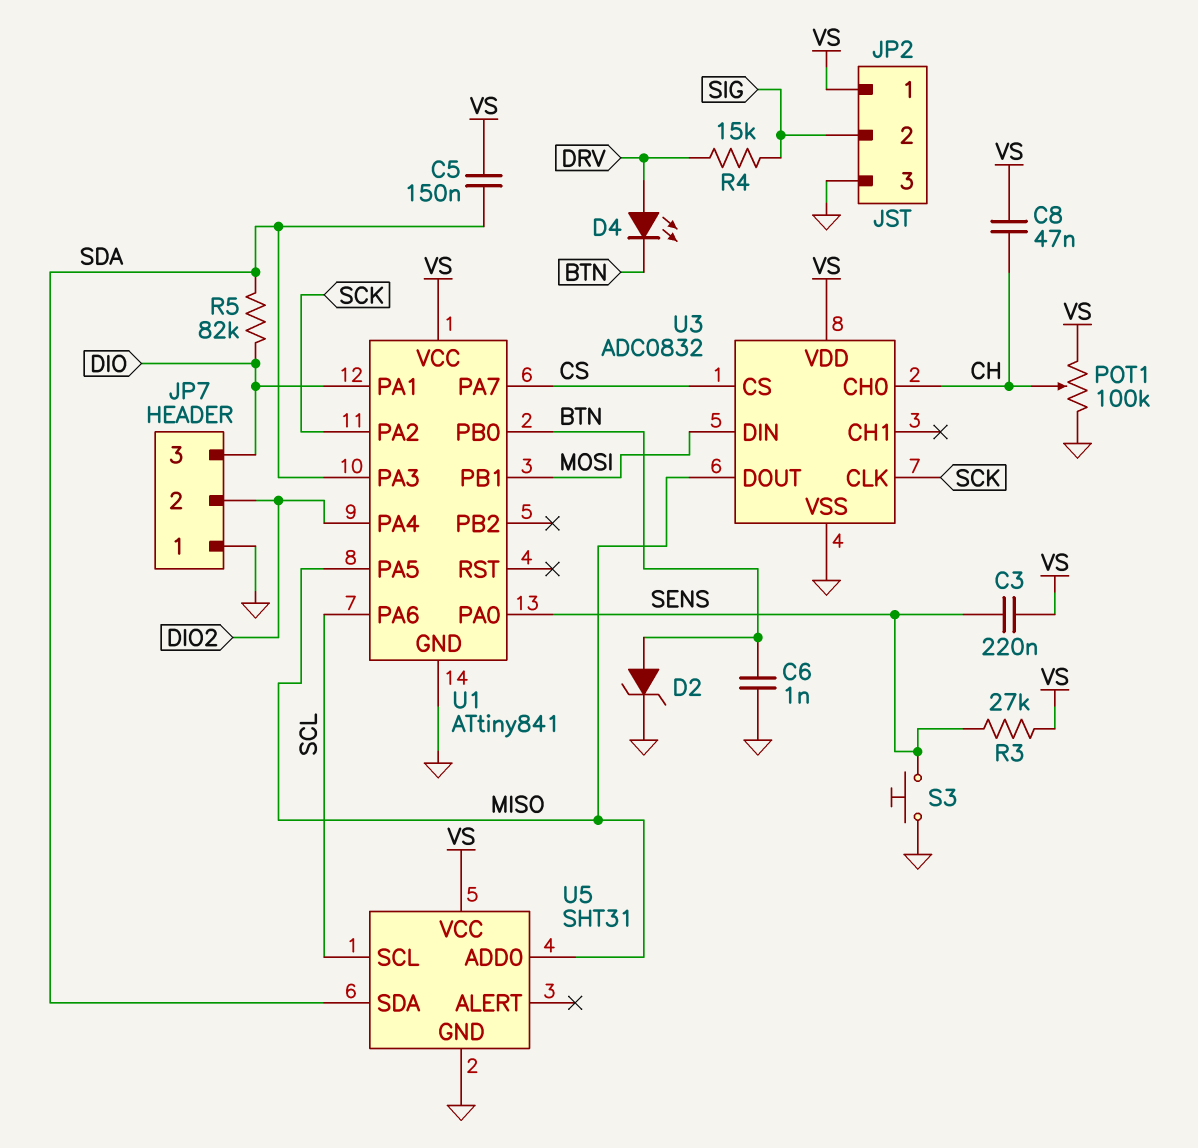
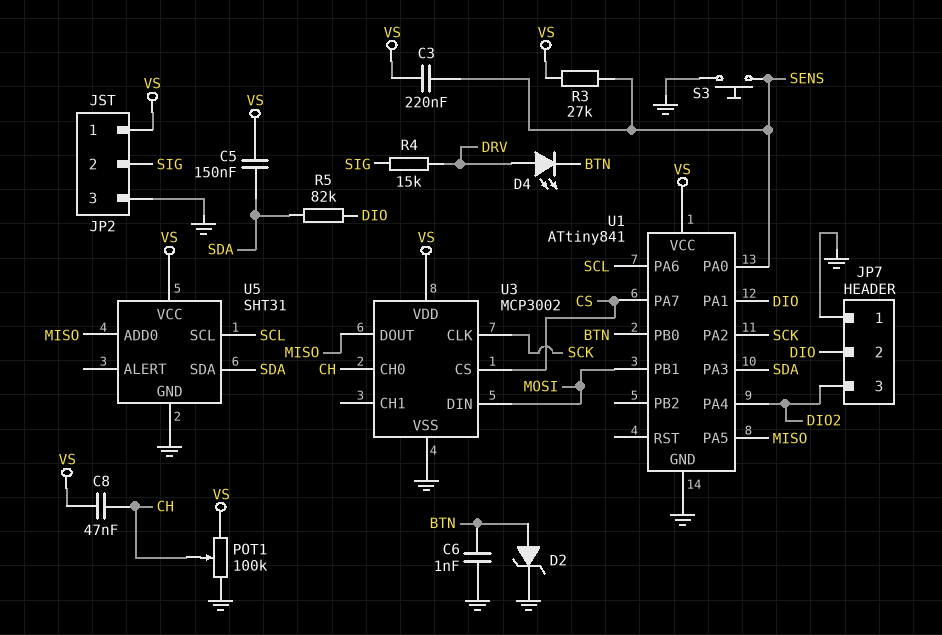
JP7 pin 2: DIO2 -> DIO
JP7 pin 3: DIO -> DIO2
U3: ADC0832 -> MCP3002

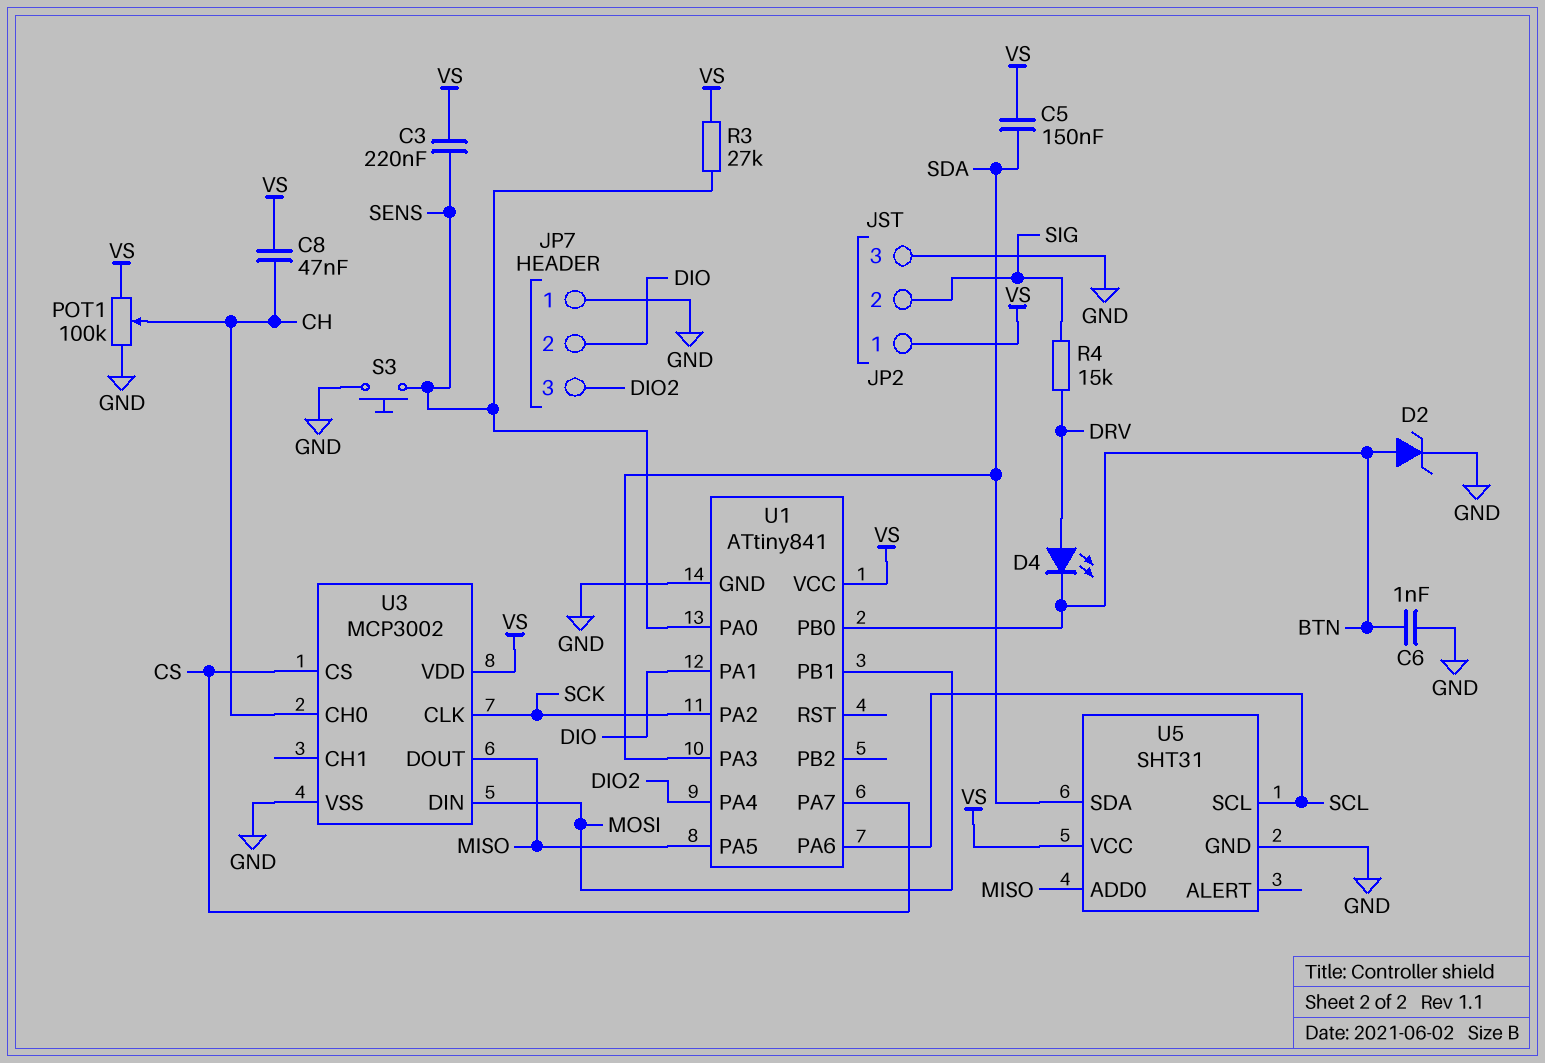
R5: 82k (DIO, SDA) -> none

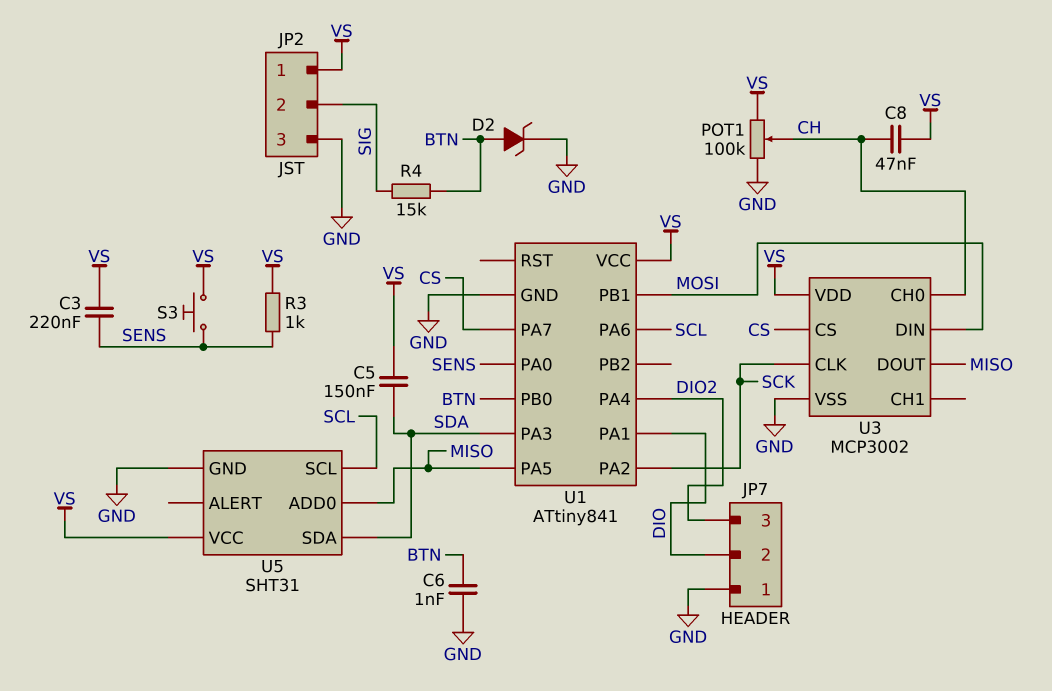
D4: LED (A DRV, K BTN) -> none
R3: 27k (SENS, VS) -> 1k (SENS, VS)
R4: 15k (DRV, SIG) -> 15k (BTN, SIG)
S3: button (GND, SENS) -> button (SENS, VS)

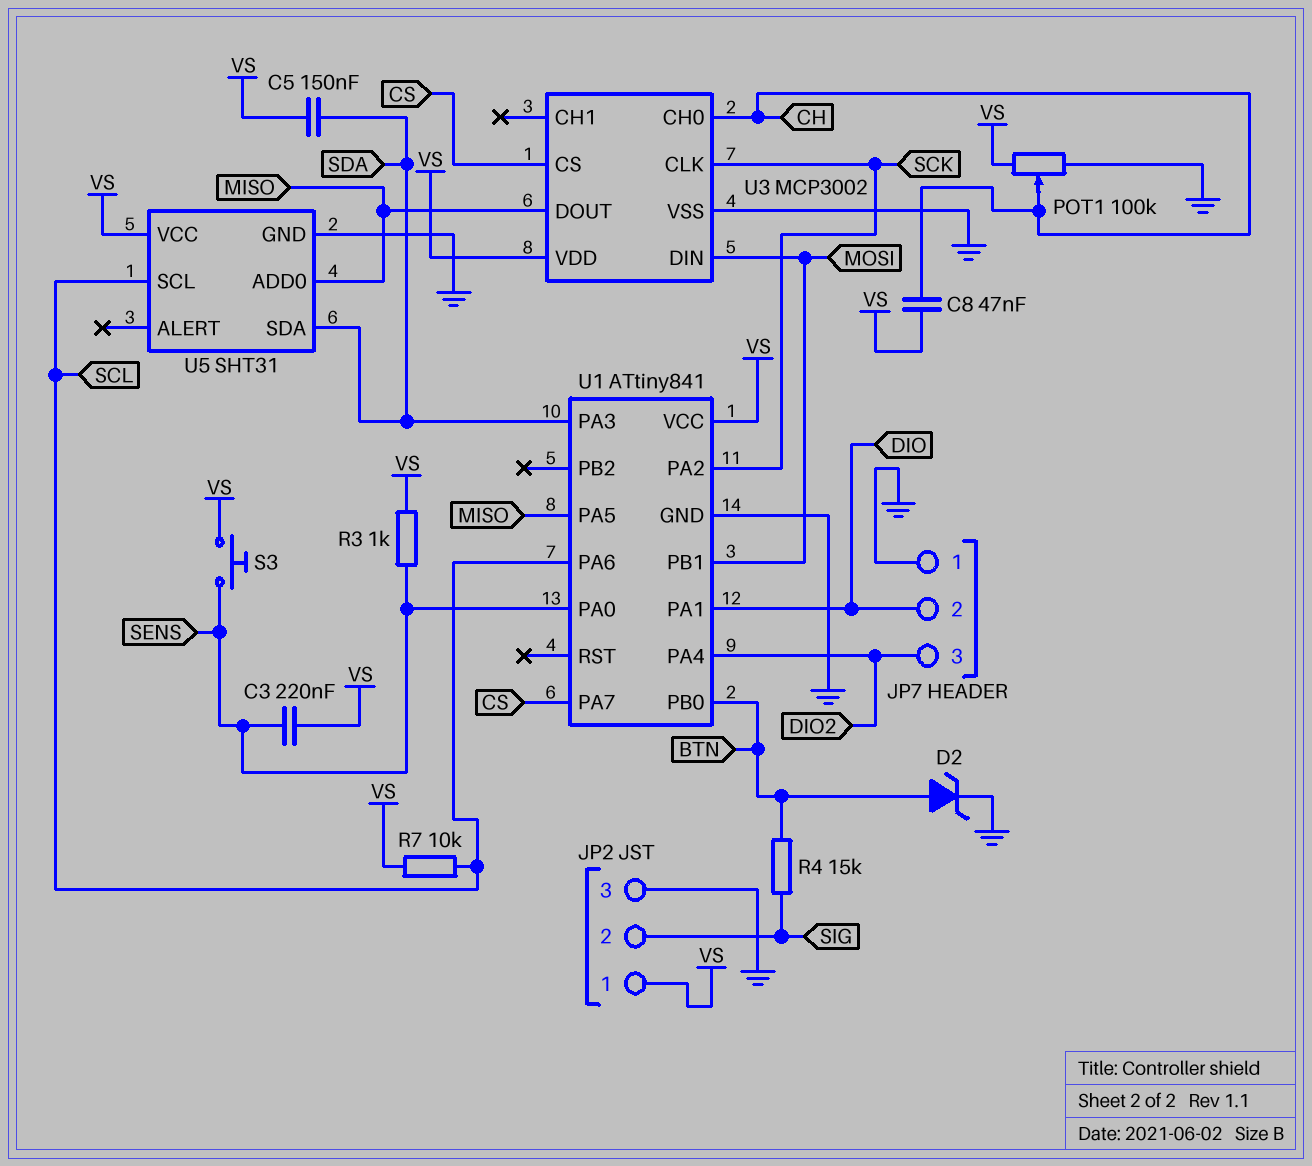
C6: 1nF (BTN, GND) -> none
R7: none -> 10k (SCL, VS)

